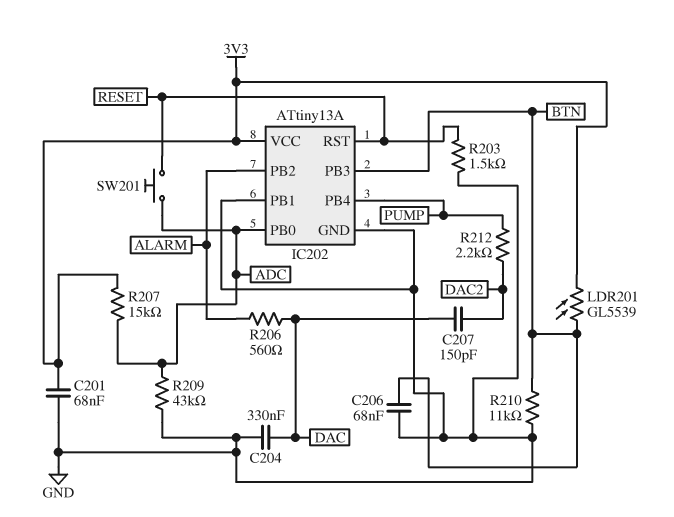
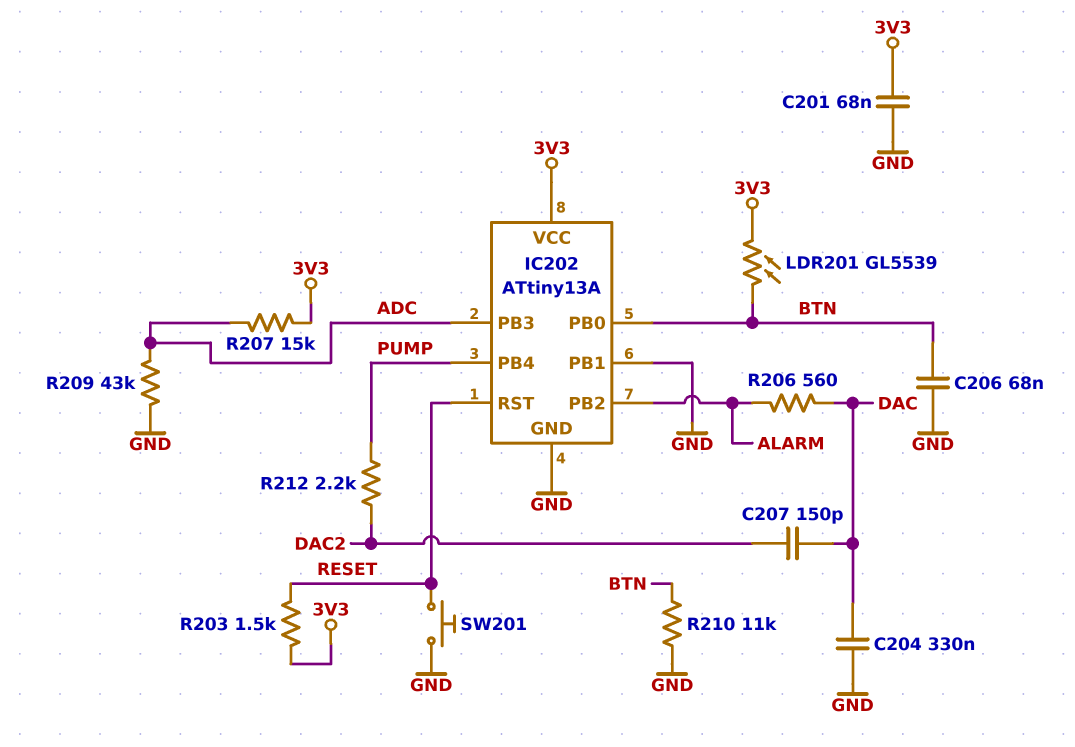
IC202 pin PB0: ADC -> BTN
IC202 pin PB3: BTN -> ADC
R203: 1.5k (GND, RESET) -> 1.5k (3V3, RESET)
SW201: button (ADC, RESET) -> button (GND, RESET)

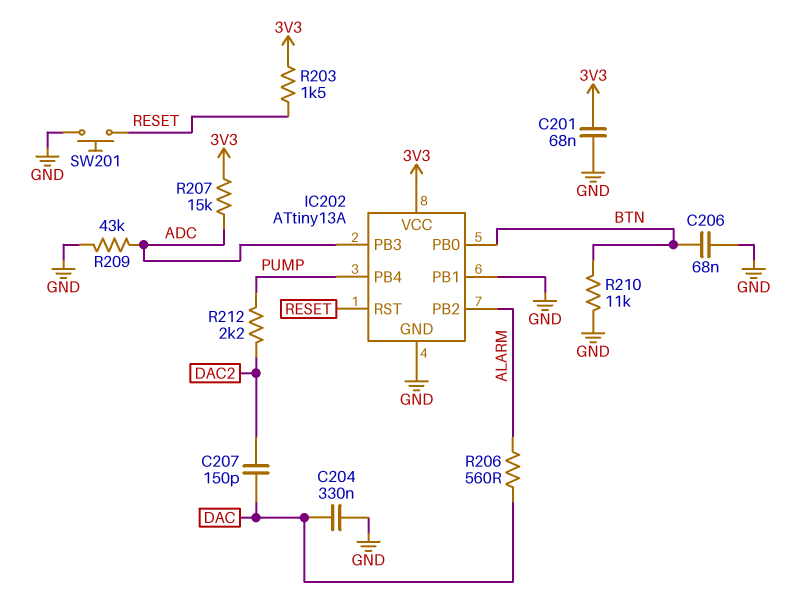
LDR201: GL5539 (3V3, BTN) -> none

